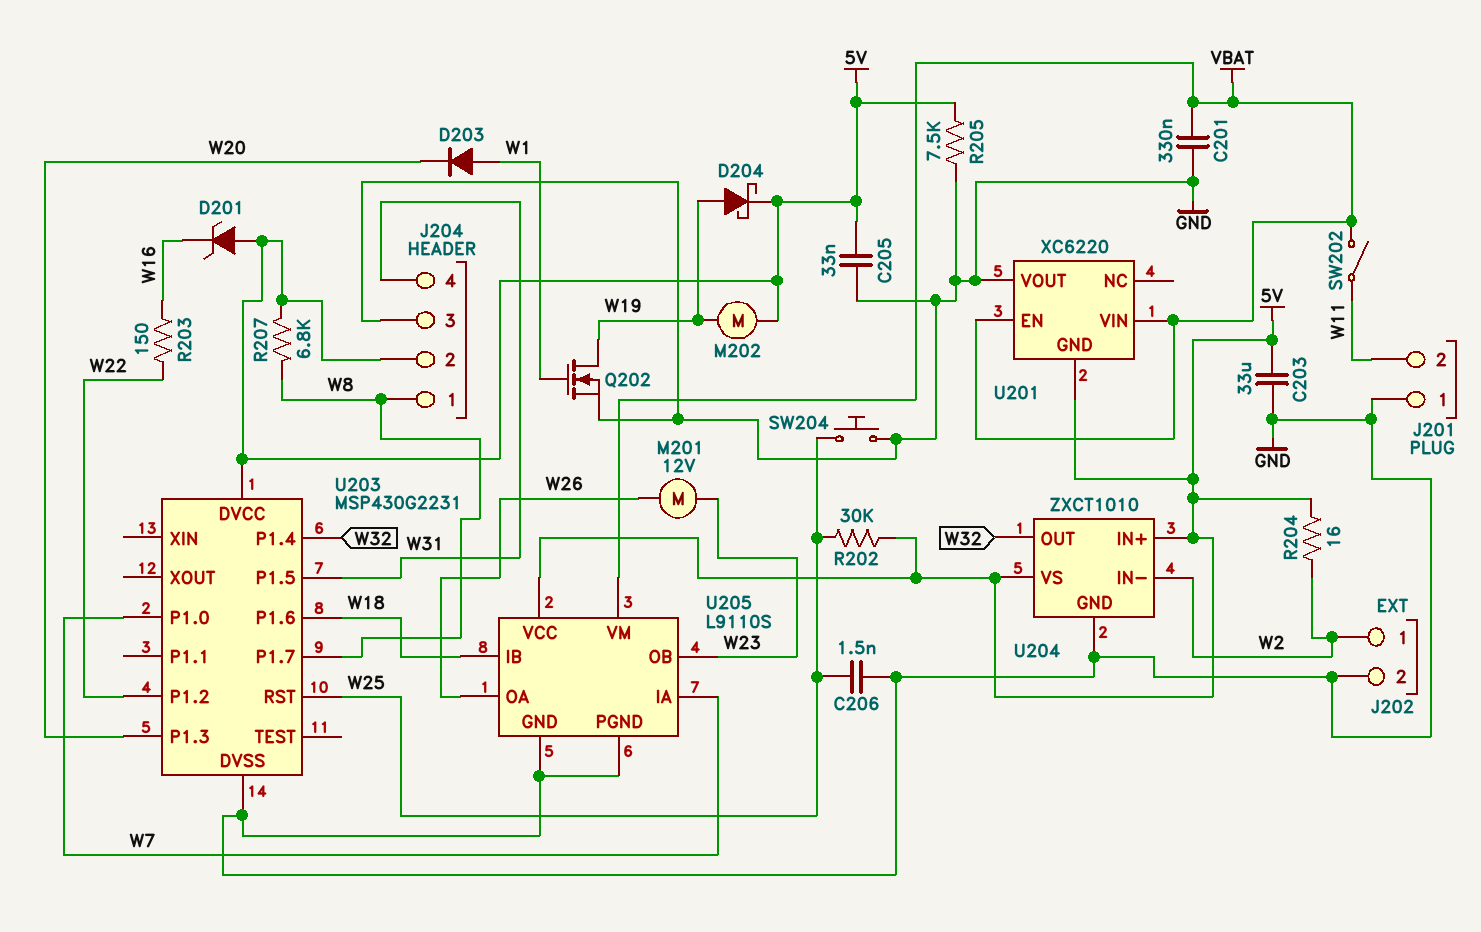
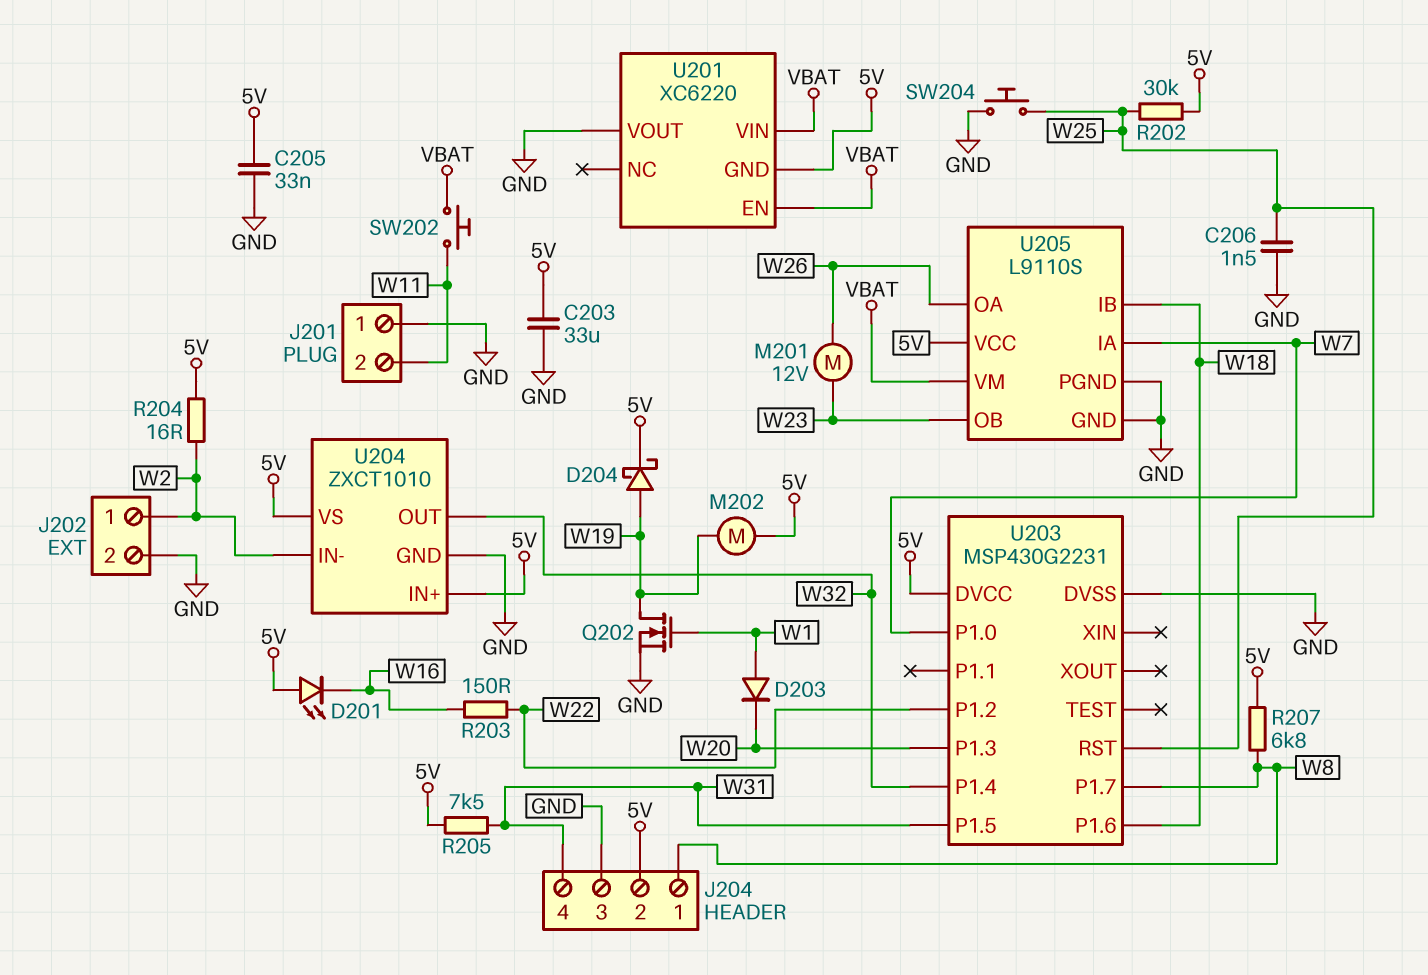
C201: 330nF (GND, VBAT) -> none
D201: zener (A 5V, K W16) -> LED (A 5V, K W16)
R205: 7.5k (5V, GND) -> 7.5k (5V, W31)
SW202: switch (VBAT, W11) -> button (VBAT, W11)

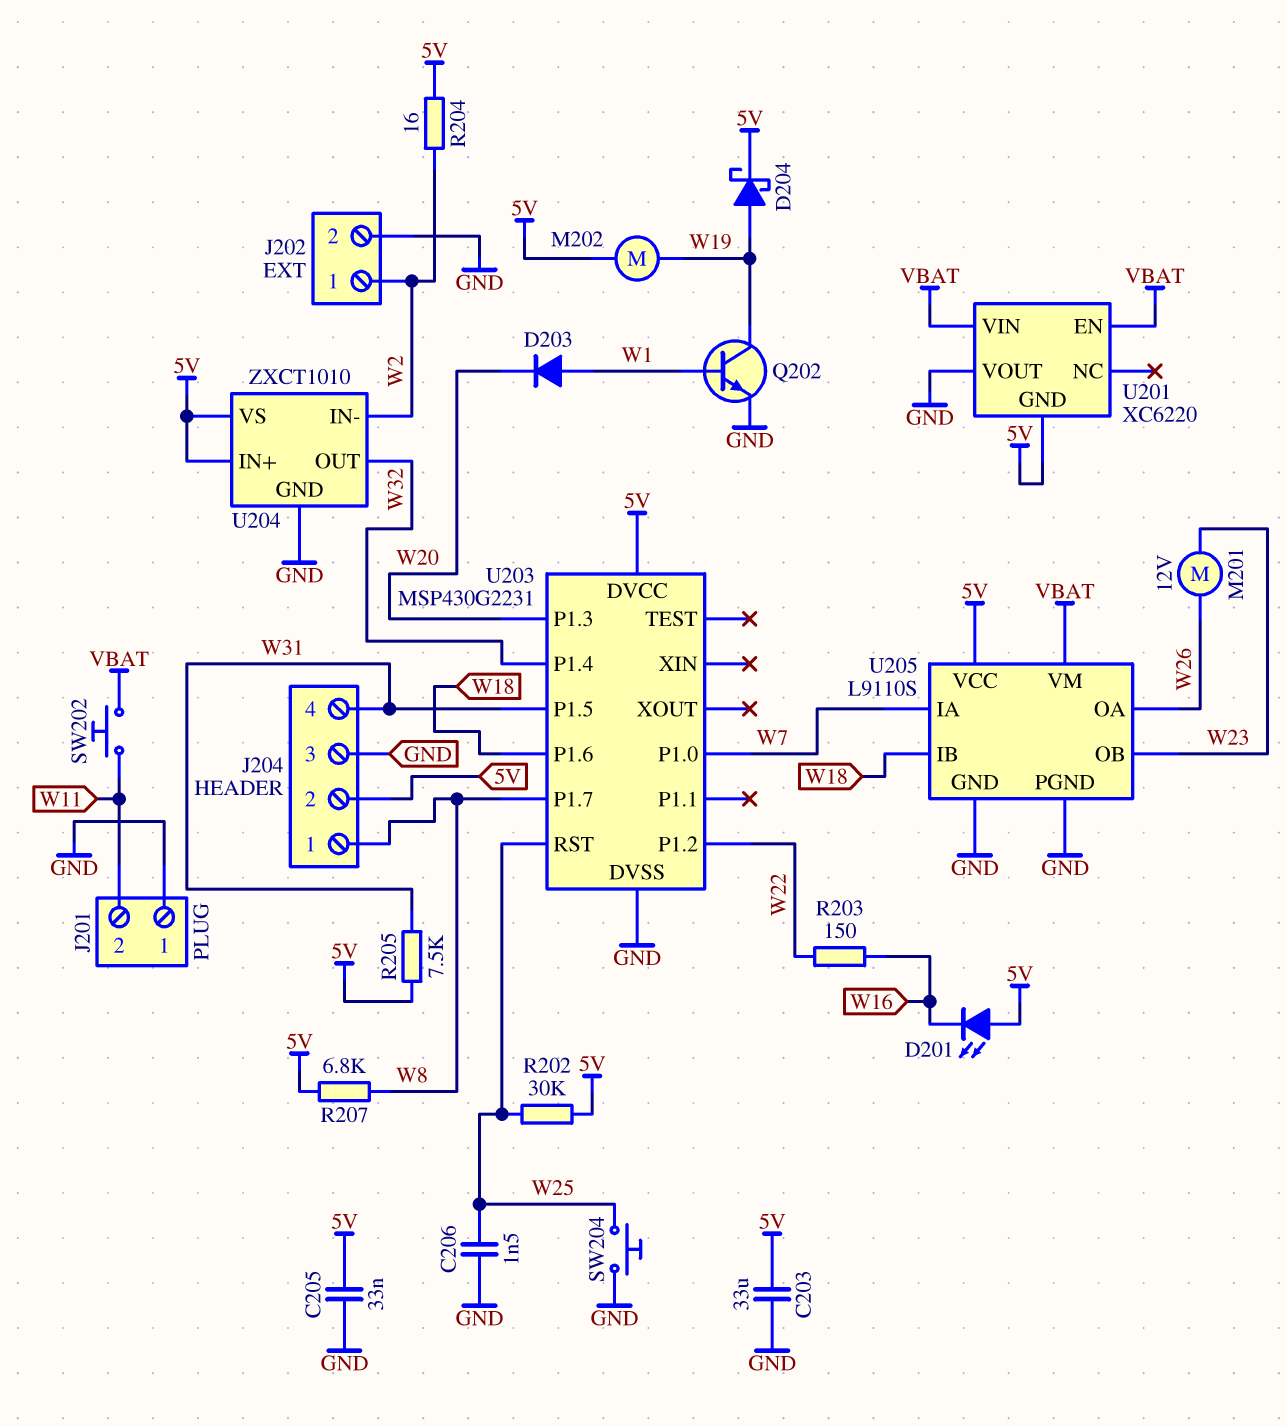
Q202: NMOS (G W1, D W19, S GND) -> NPN (B W1, C W19, E GND)

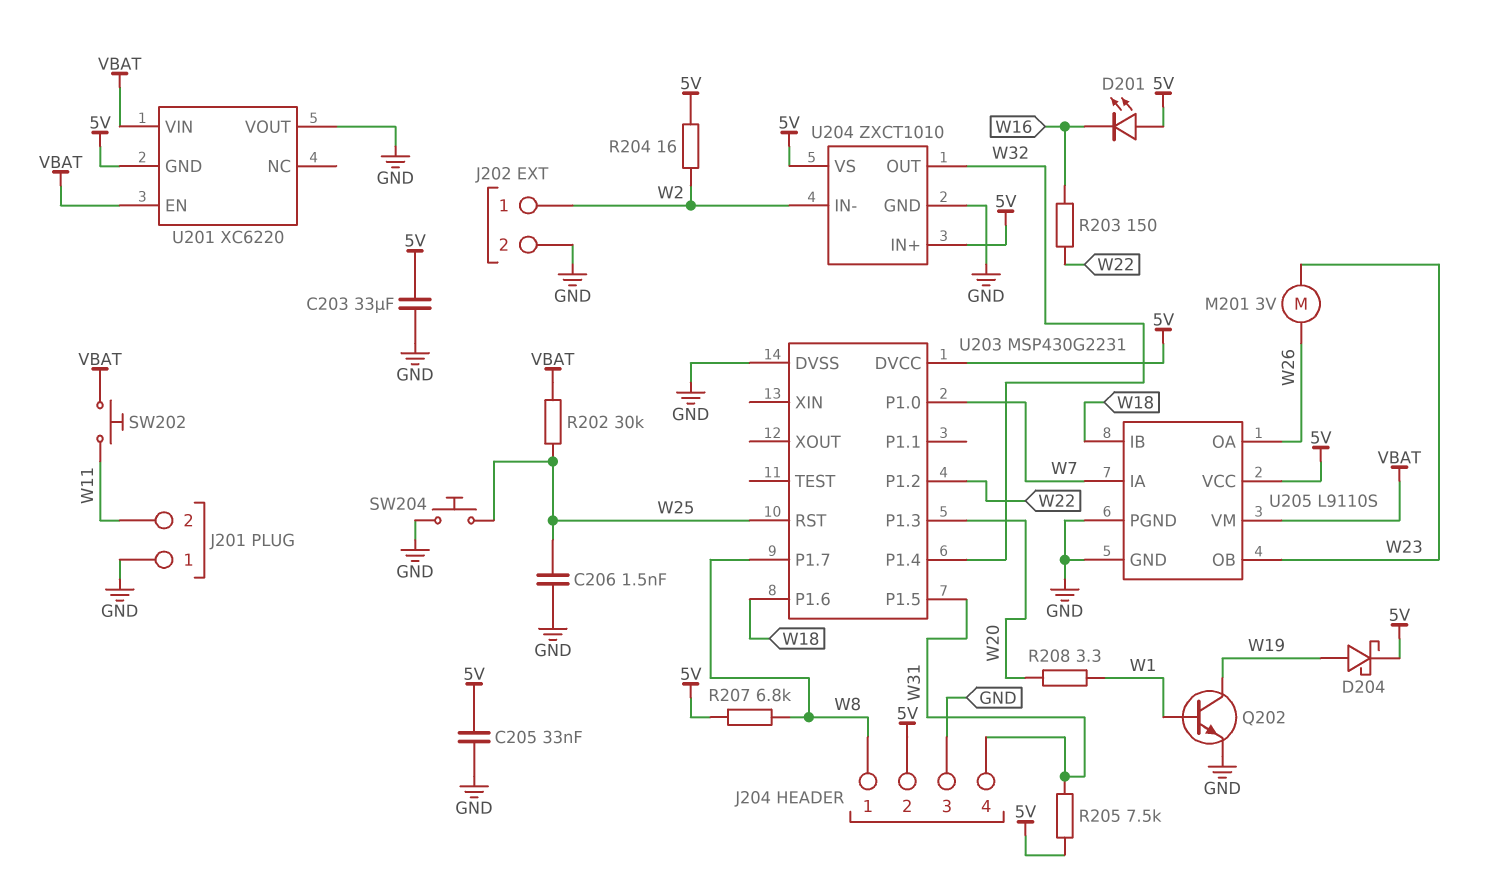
D203: diode (A W1, K W20) -> none
M201: motor 12V (W23, W26) -> motor 3V (W23, W26)
M202: motor (5V, W19) -> none
R202: 30k (5V, W25) -> 30k (VBAT, W25)
R208: none -> 3.3 (W1, W20)

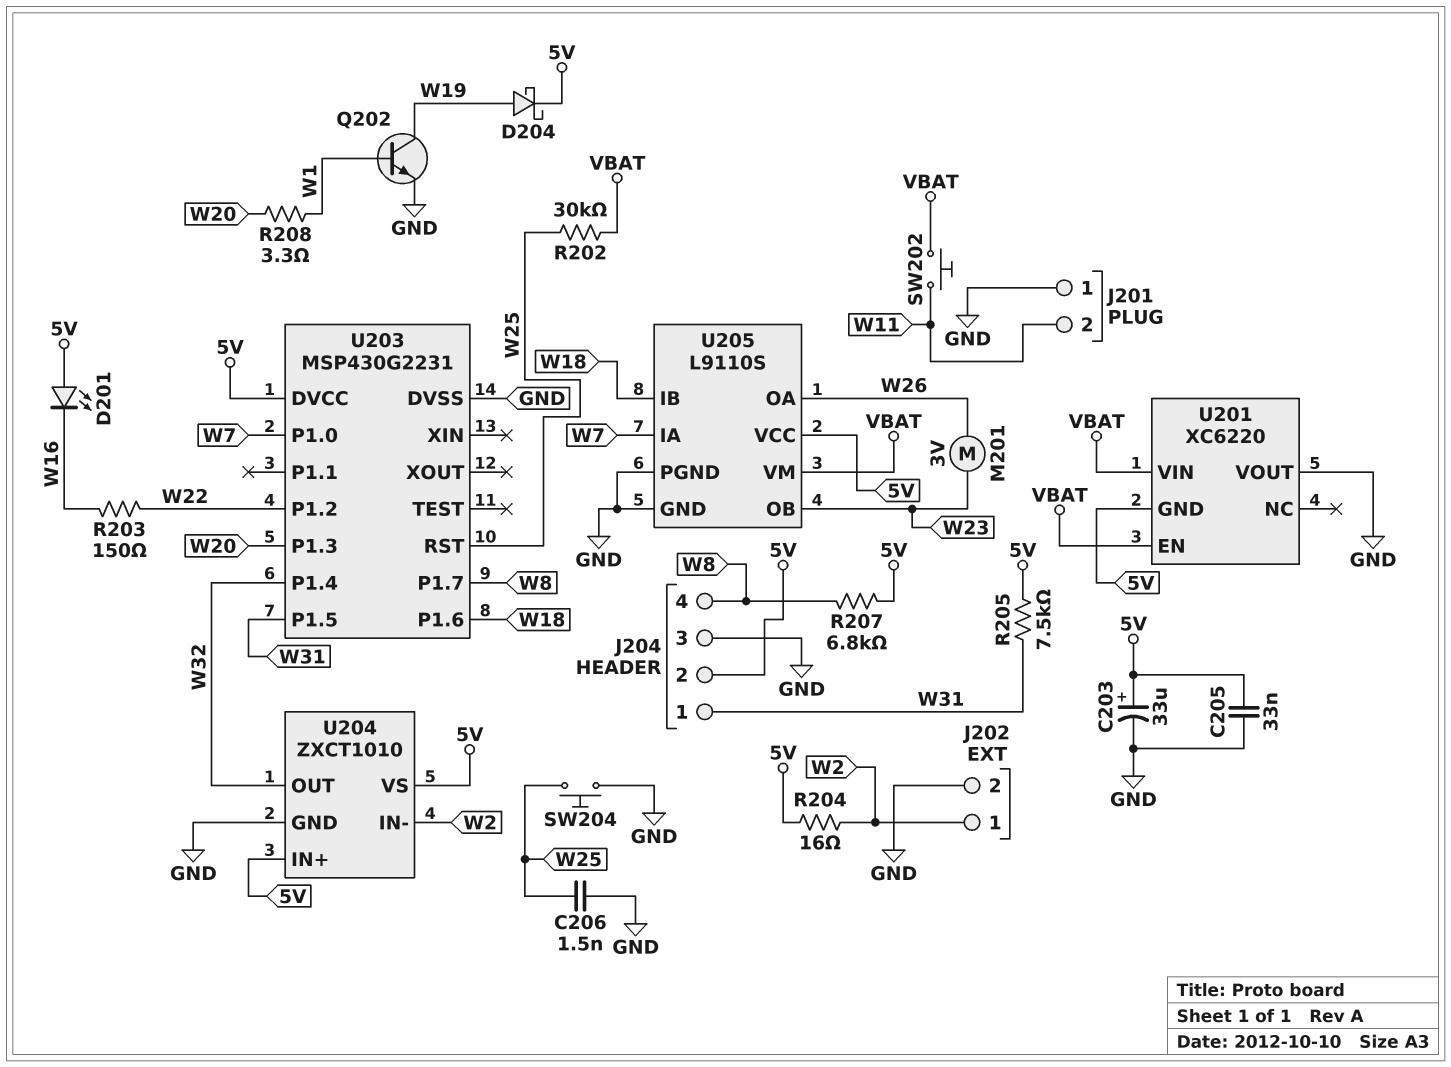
C203: 33uF (5V, GND) -> 33uF (plus 5V, minus GND)
J204 pin 1: W8 -> W31
J204 pin 4: W31 -> W8

